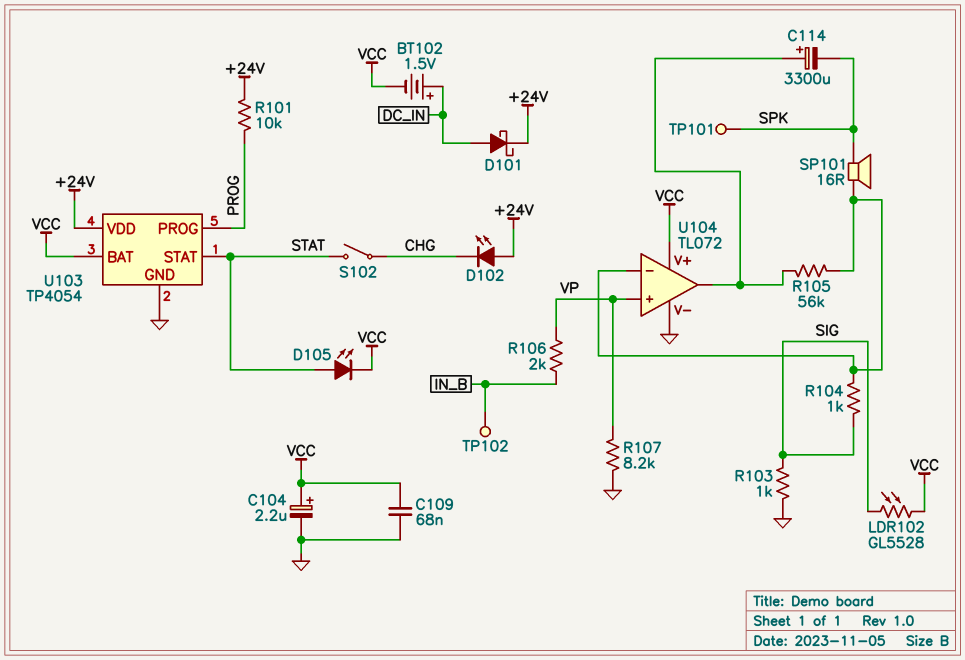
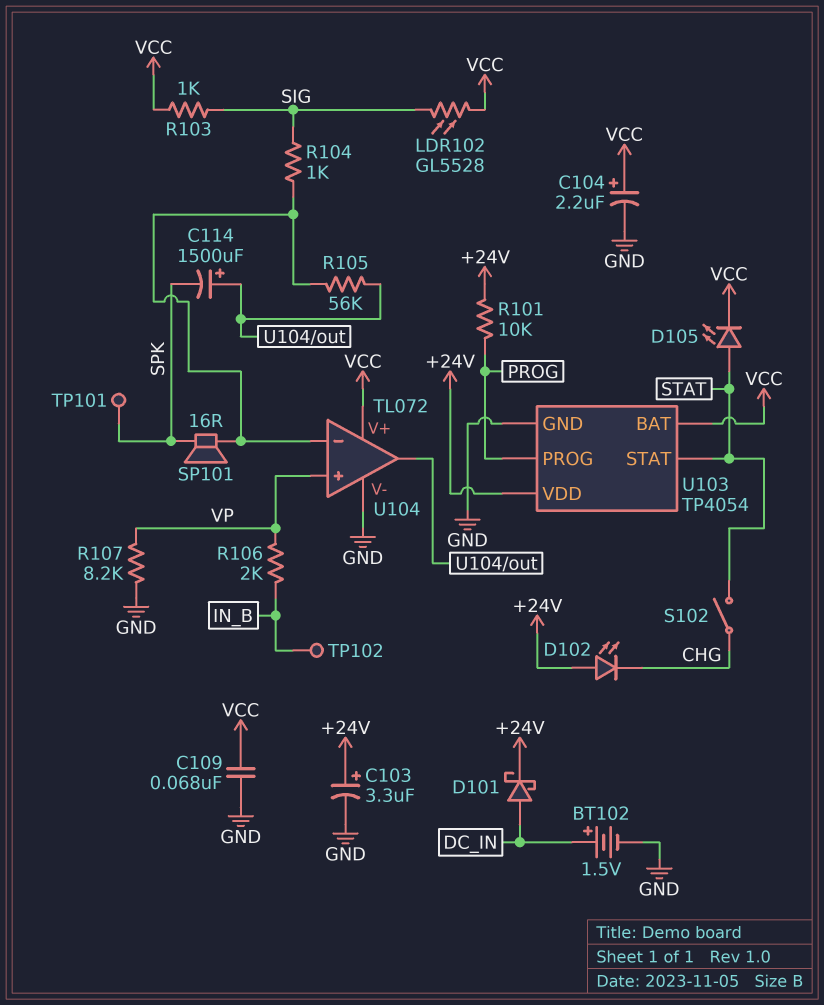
BT102: 1.5V (plus DC_IN, minus VCC) -> 1.5V (plus DC_IN, minus GND)
C103: none -> 3.3uF (plus +24V, minus GND)
C114: 3300uF (plus U104/out, minus SPK) -> 1500uF (plus U104/out, minus SPK)
R103: 1k (GND, SIG) -> 1k (SIG, VCC)

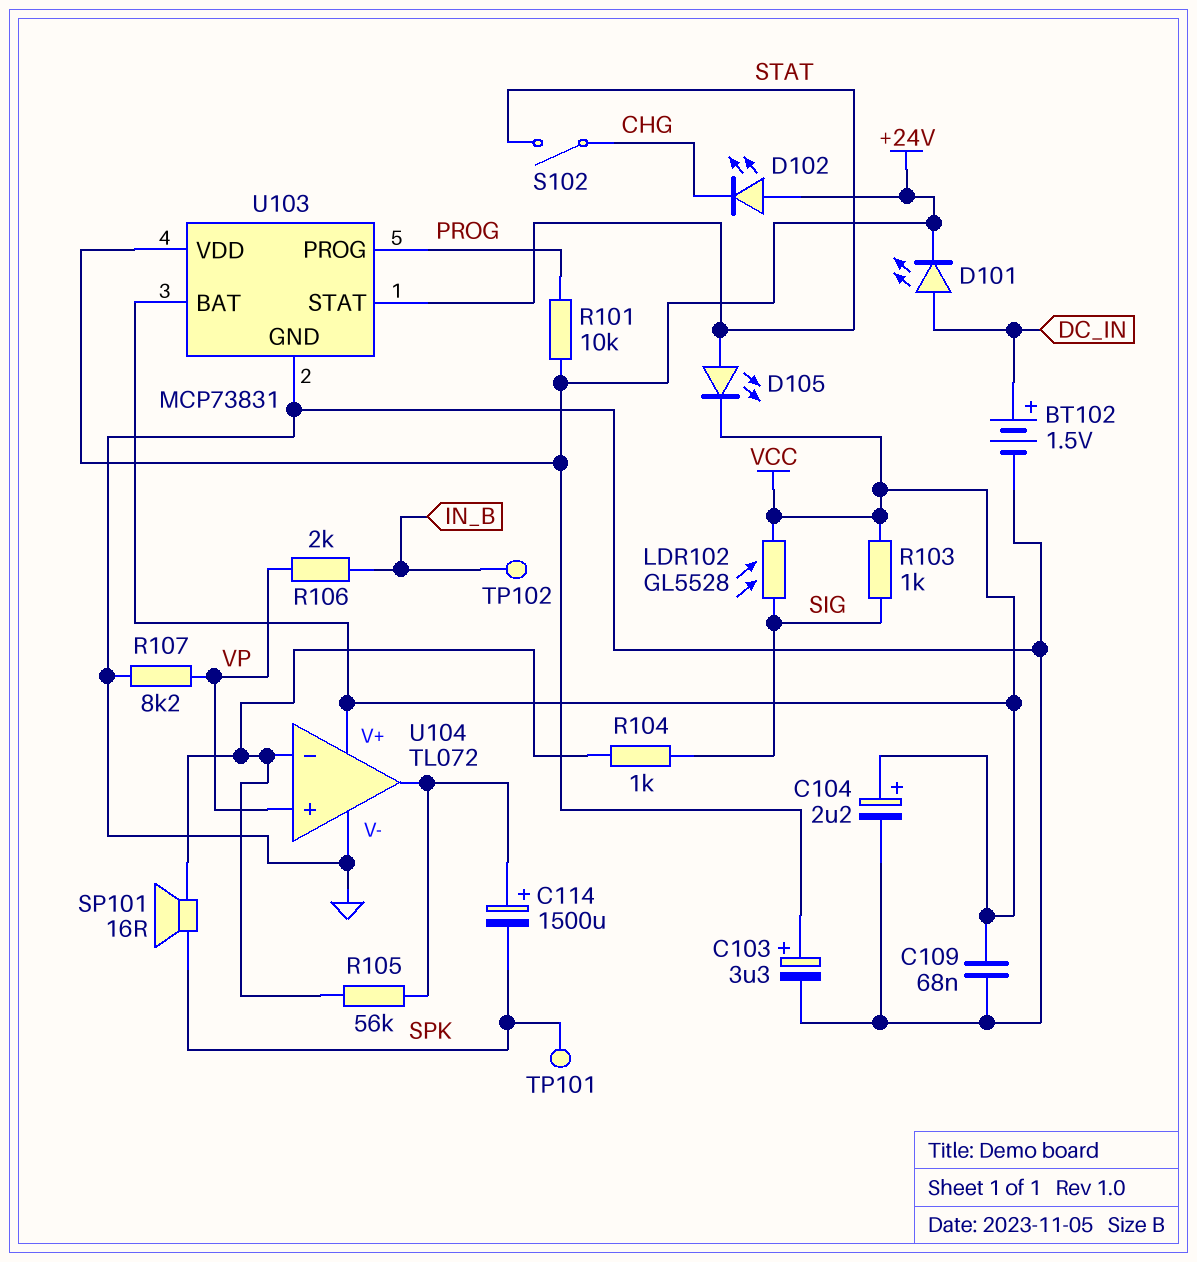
D101: schottky (A DC_IN, K +24V) -> LED (A DC_IN, K +24V)
U103: TP4054 -> MCP73831

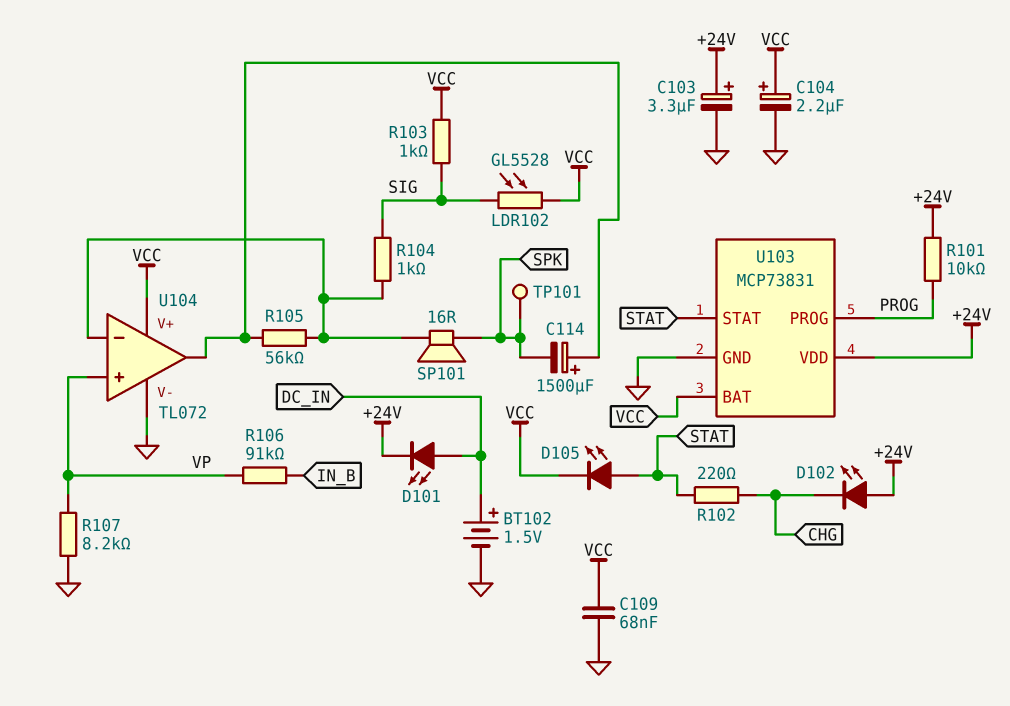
R102: none -> 220 (CHG, STAT)
R106: 2k (IN_B, VP) -> 91k (IN_B, VP)
S102: switch (CHG, STAT) -> none
TP102: test point (IN_B) -> none

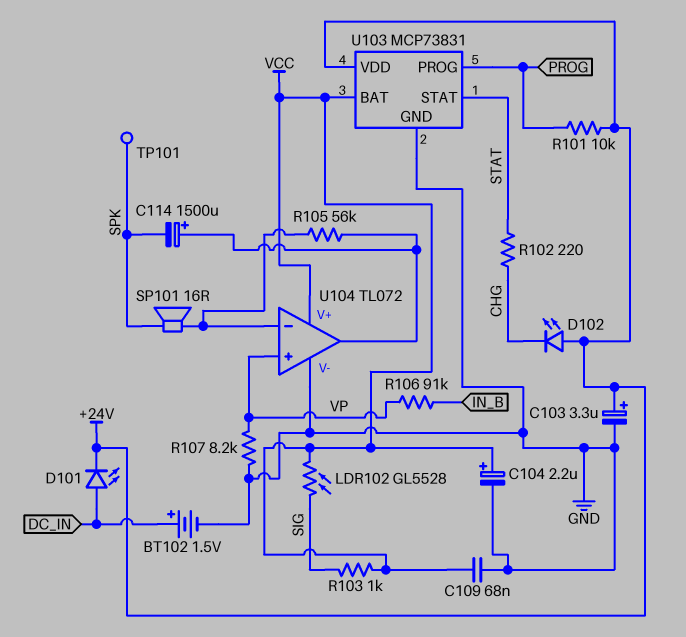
D105: LED (A STAT, K VCC) -> none
R104: 1k (SIG, U104/in-) -> none

